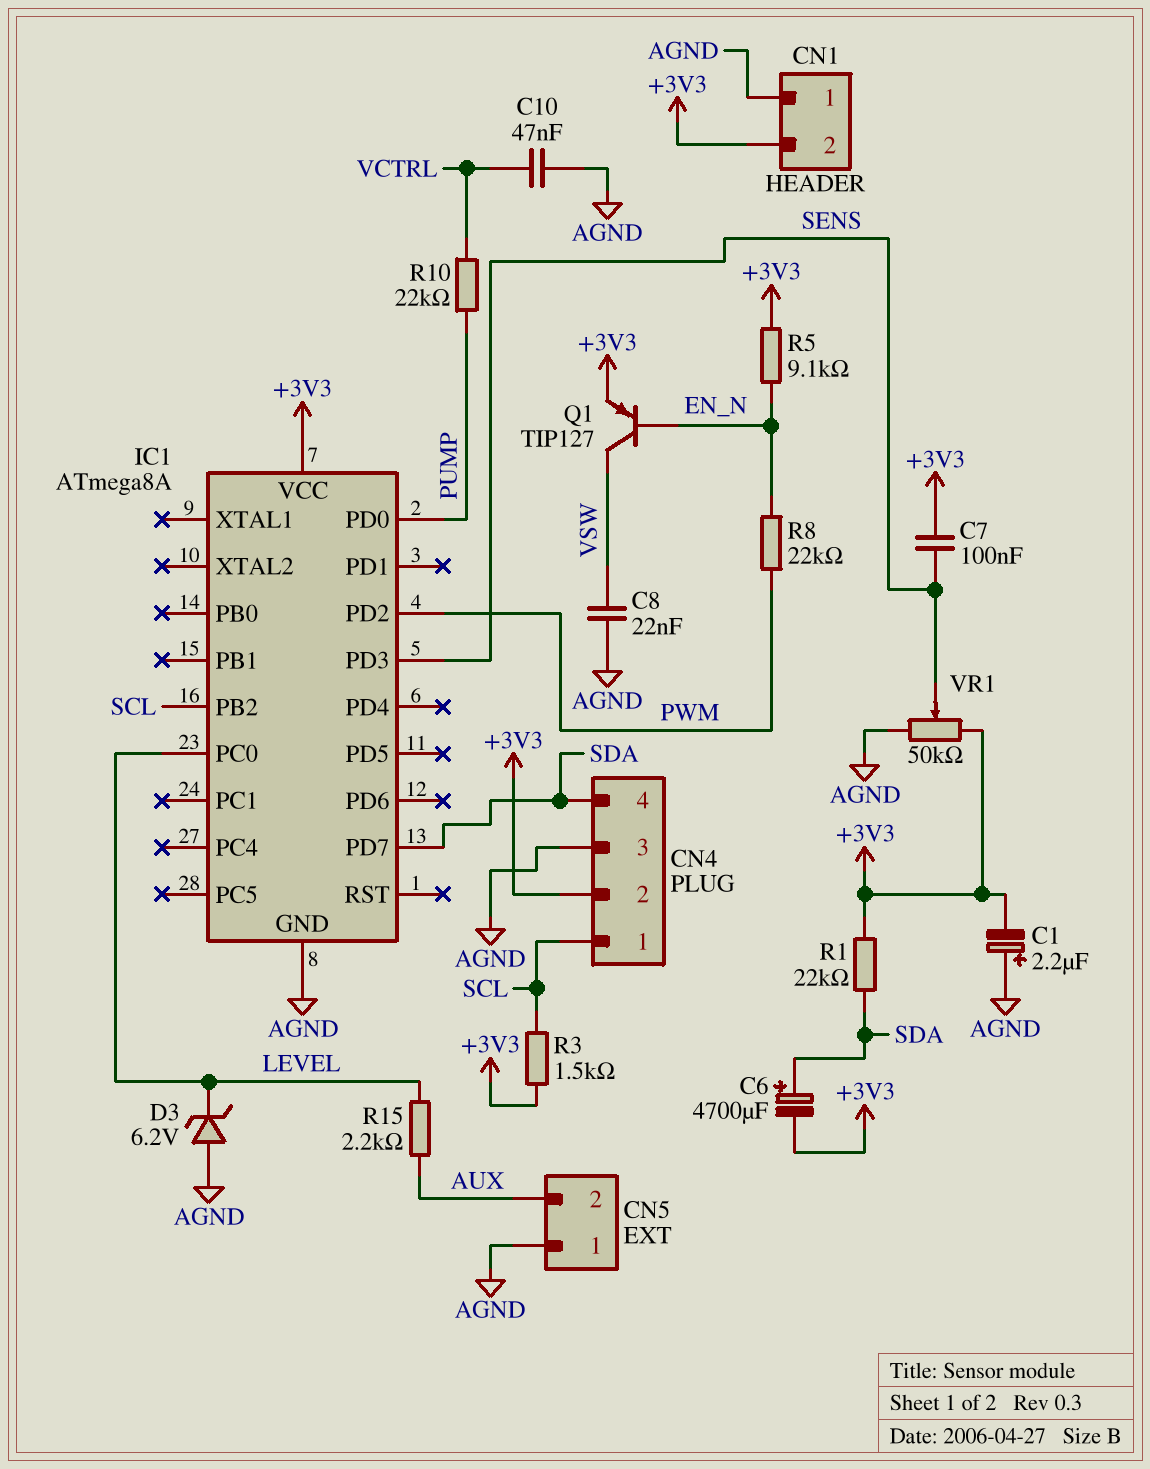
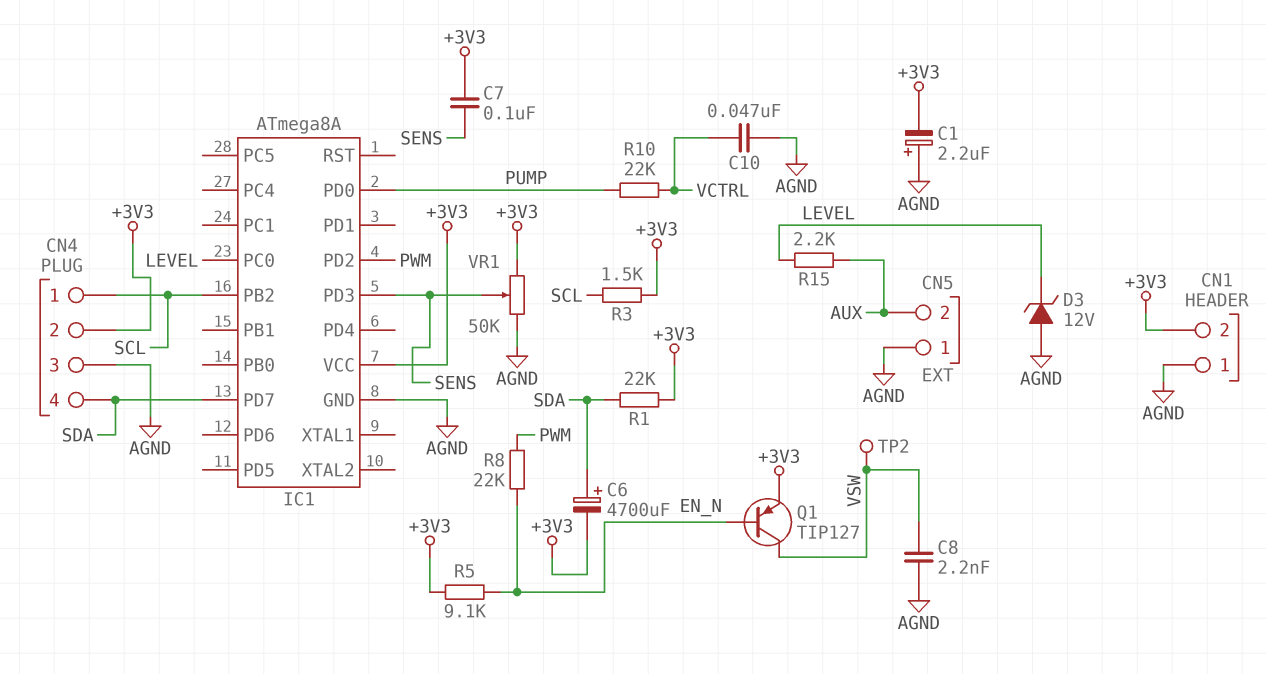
C8: 22nF (AGND, VSW) -> 2.2nF (AGND, VSW)
D3: zener 6.2V (A AGND, K LEVEL) -> zener 12V (A AGND, K LEVEL)
TP2: none -> test point (VSW)

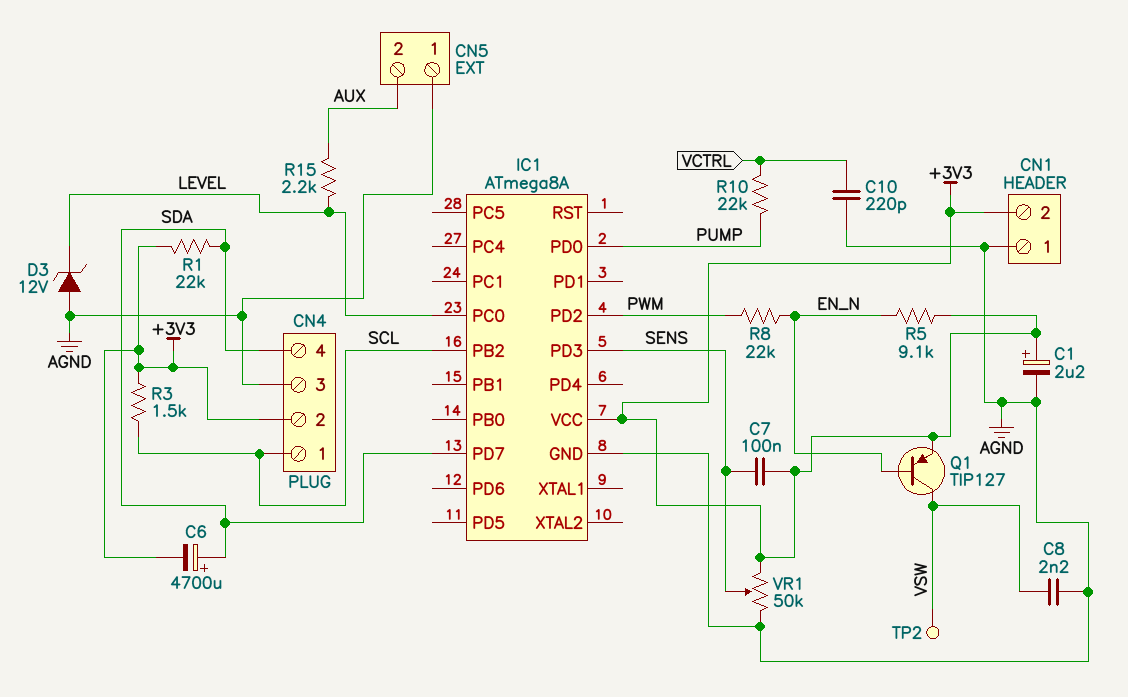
C1: 2.2uF (plus AGND, minus +3V3) -> 2.2uF (plus +3V3, minus AGND)
C10: 47nF (AGND, VCTRL) -> 220pF (AGND, VCTRL)

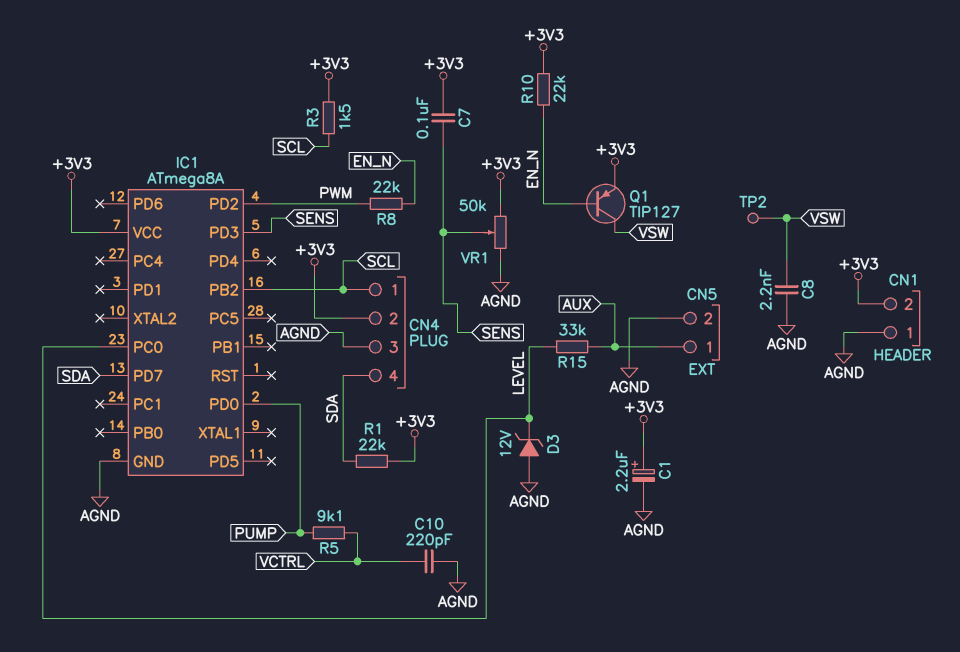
C6: 4700uF (plus SDA, minus +3V3) -> none
CN5 pin 1: AGND -> AUX
CN5 pin 2: AUX -> AGND
R5: 9.1k (+3V3, EN_N) -> 9.1k (PUMP, VCTRL)
R10: 22k (PUMP, VCTRL) -> 22k (+3V3, EN_N)
R15: 2.2k (AUX, LEVEL) -> 33k (AUX, LEVEL)

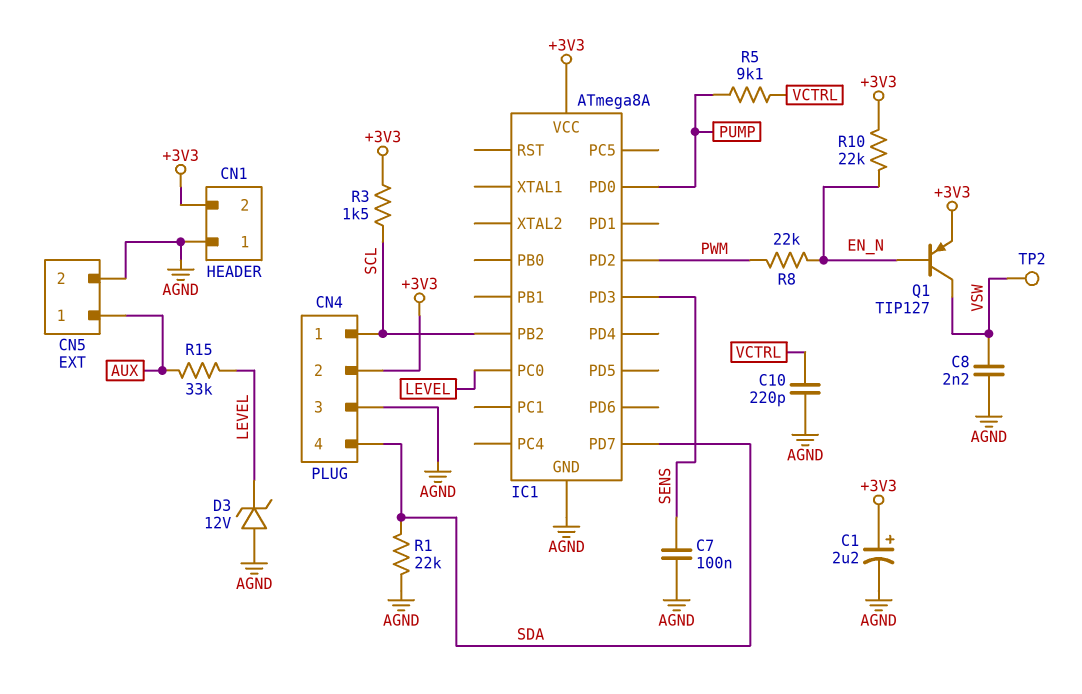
C7: 100nF (+3V3, SENS) -> 100nF (AGND, SENS)
R1: 22k (+3V3, SDA) -> 22k (AGND, SDA)
VR1: 50k (+3V3, AGND, wiper SENS) -> none

